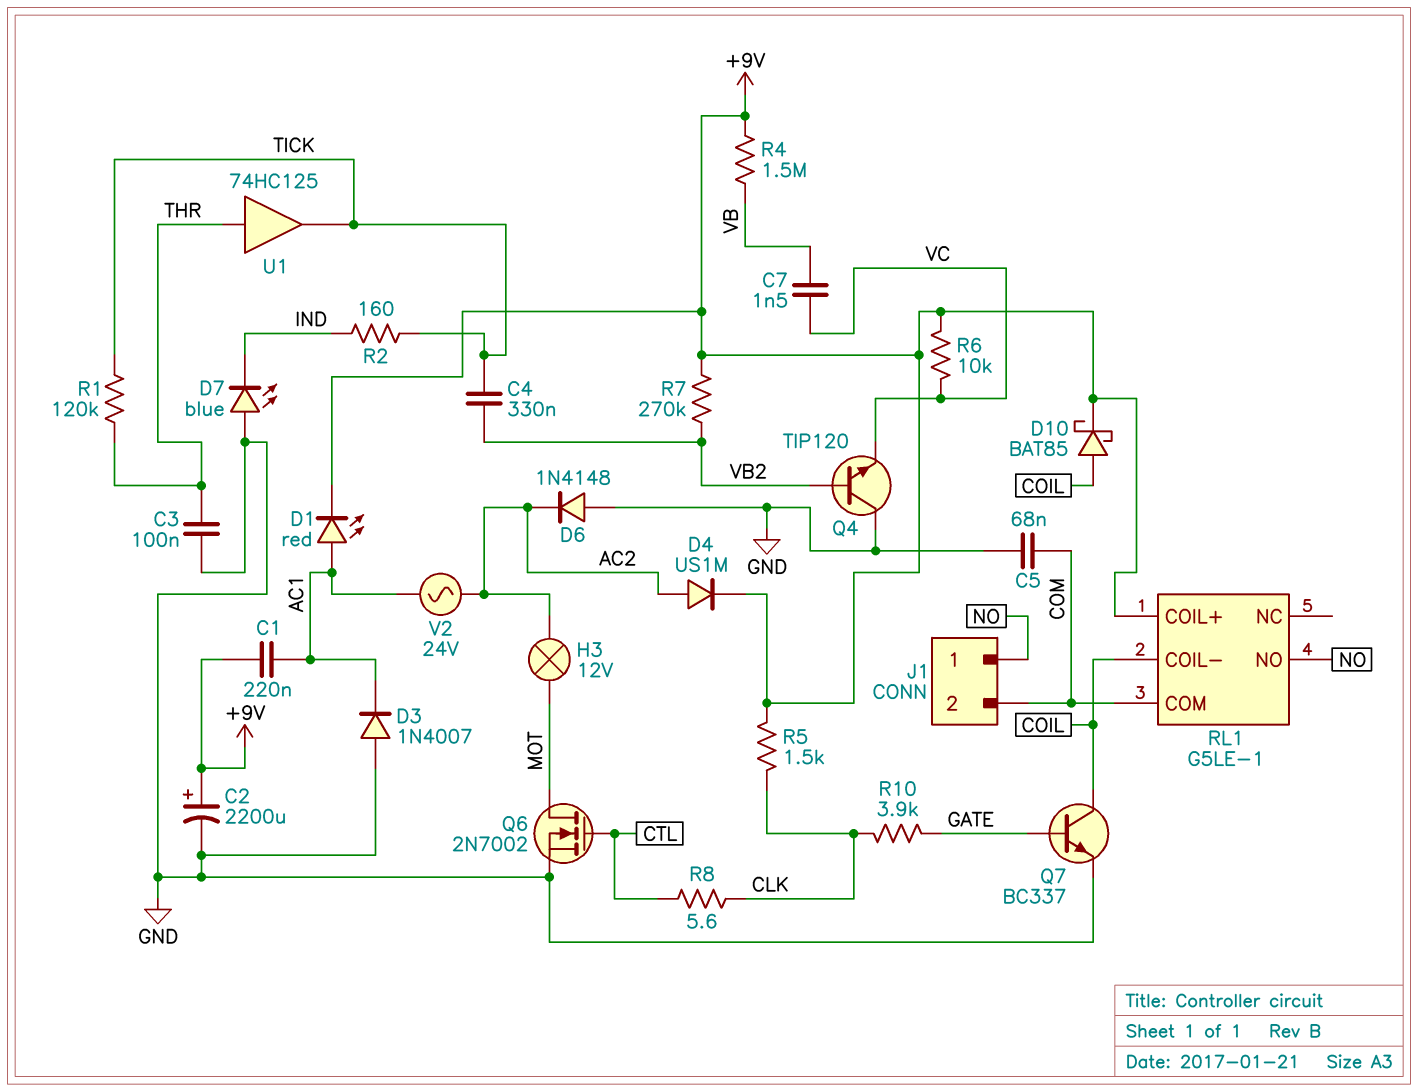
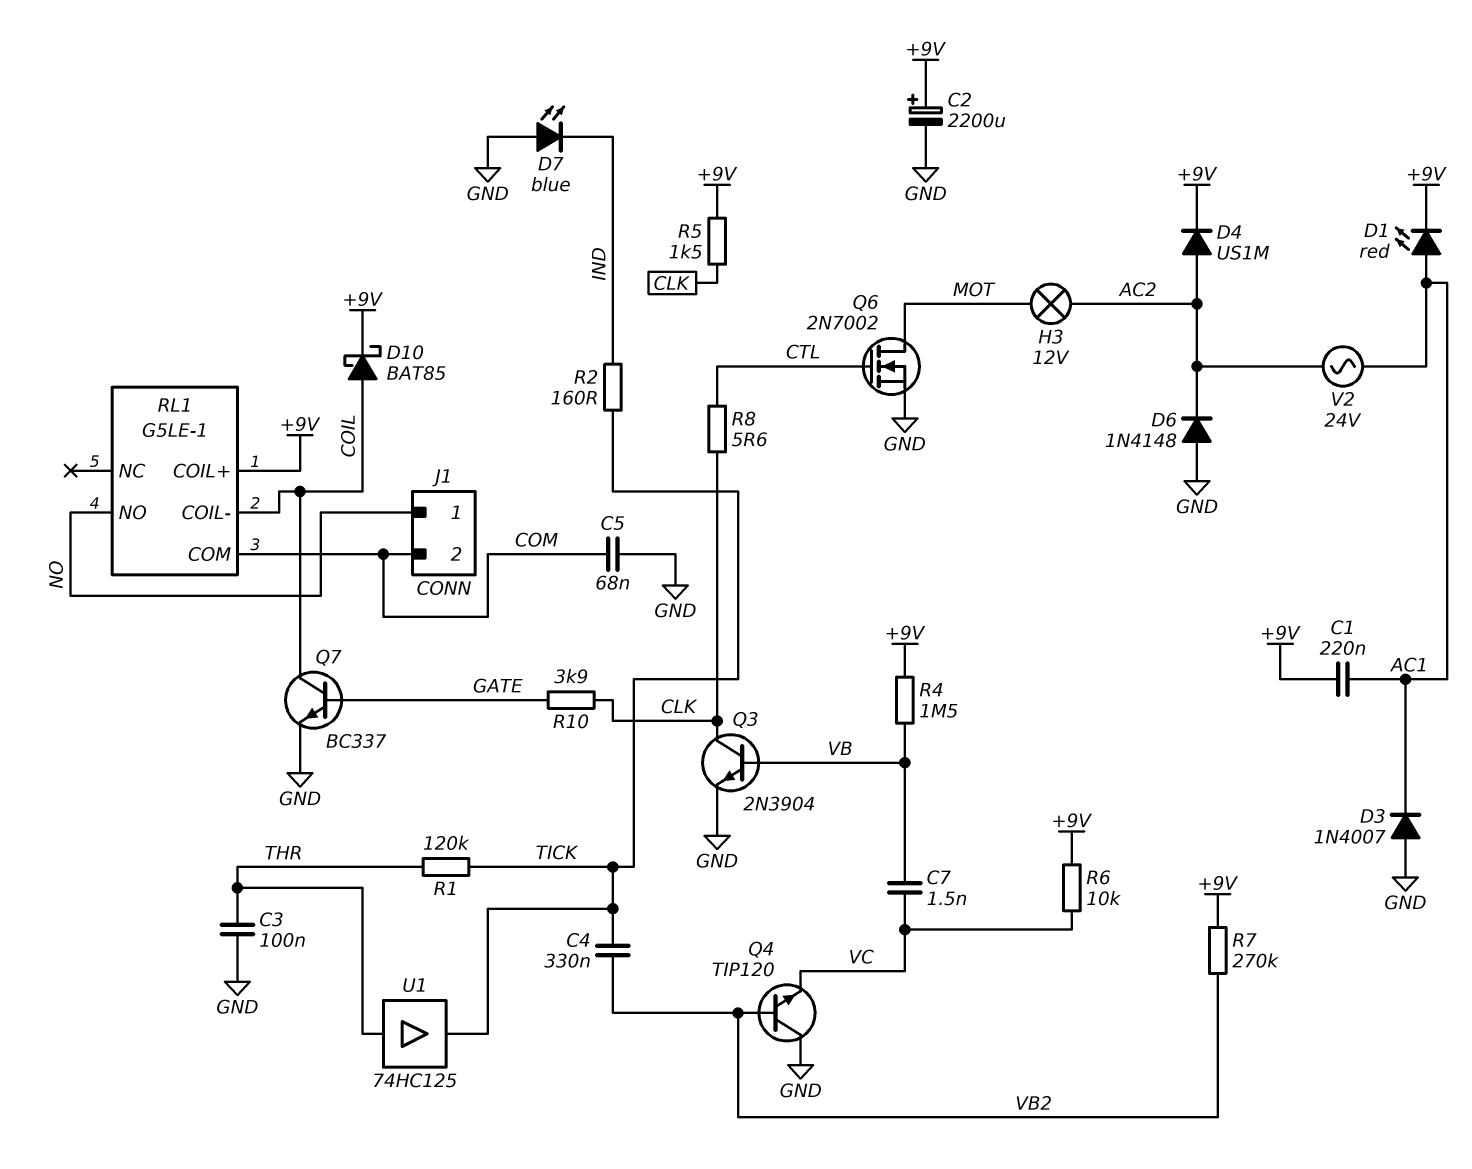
Q3: none -> NPN 2N3904 (B VB, C CLK, E GND)

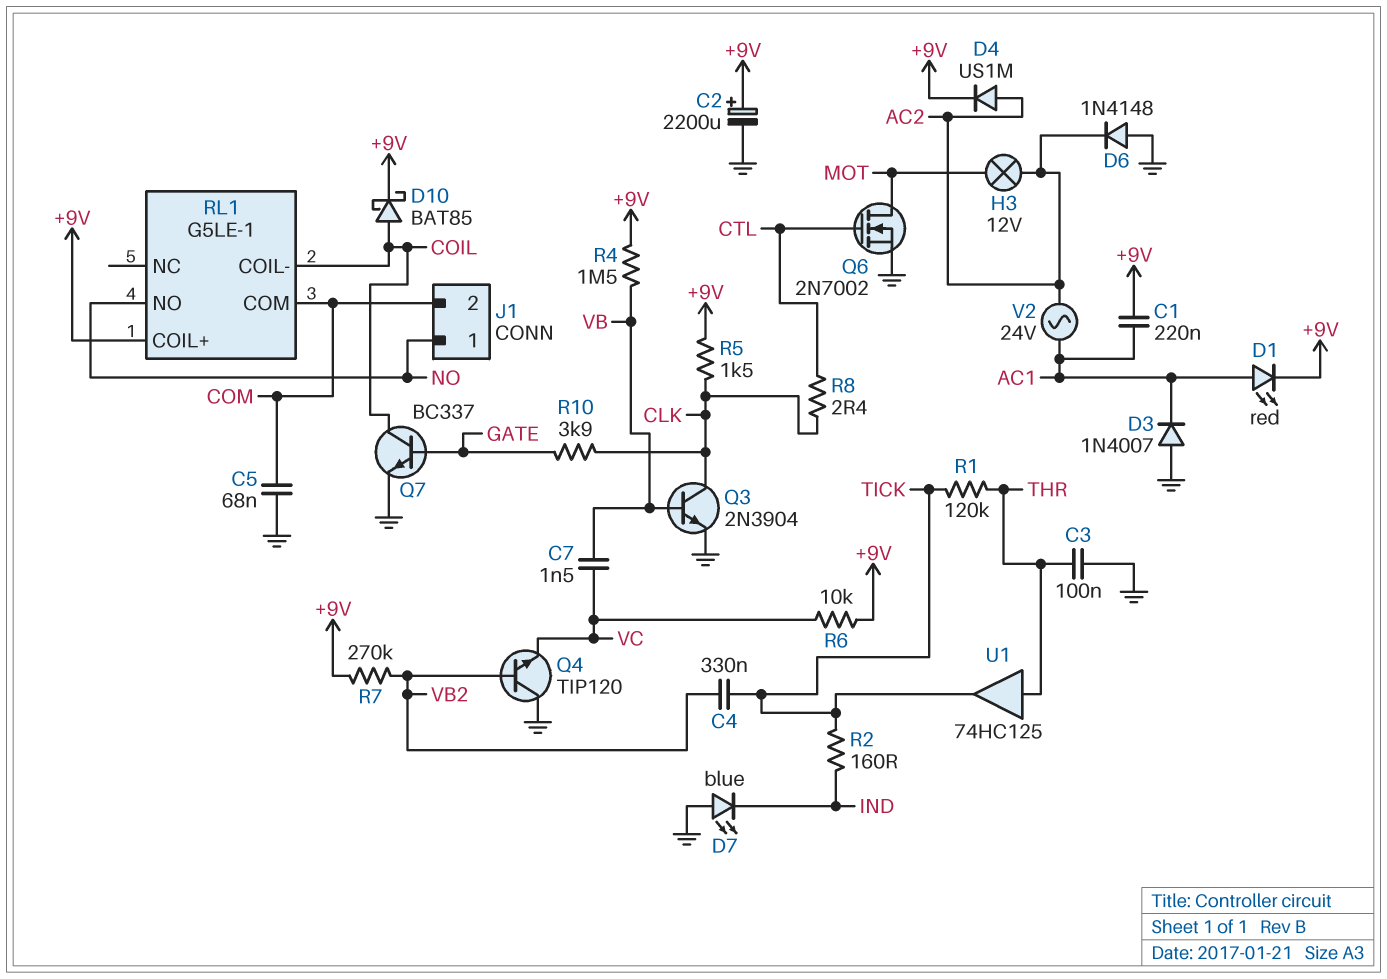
R8: 5.6 (CLK, CTL) -> 2.4 (CLK, CTL)

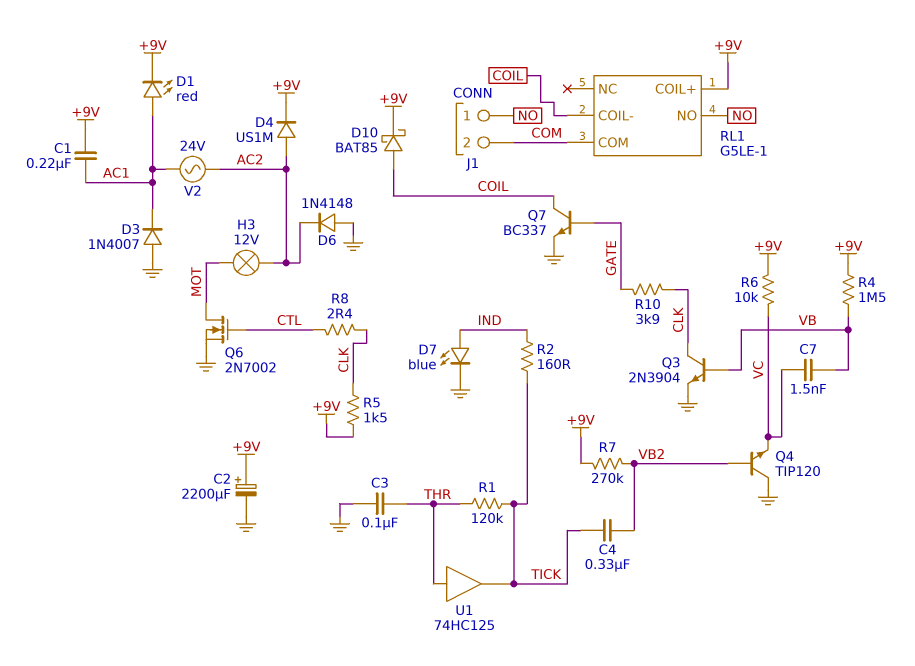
C5: 68nF (COM, GND) -> none
D7: LED blue (A GND, K IND) -> LED blue (A IND, K GND)

